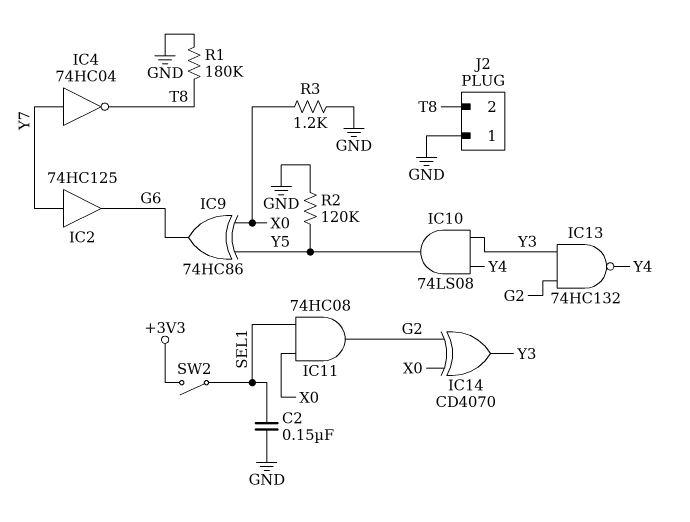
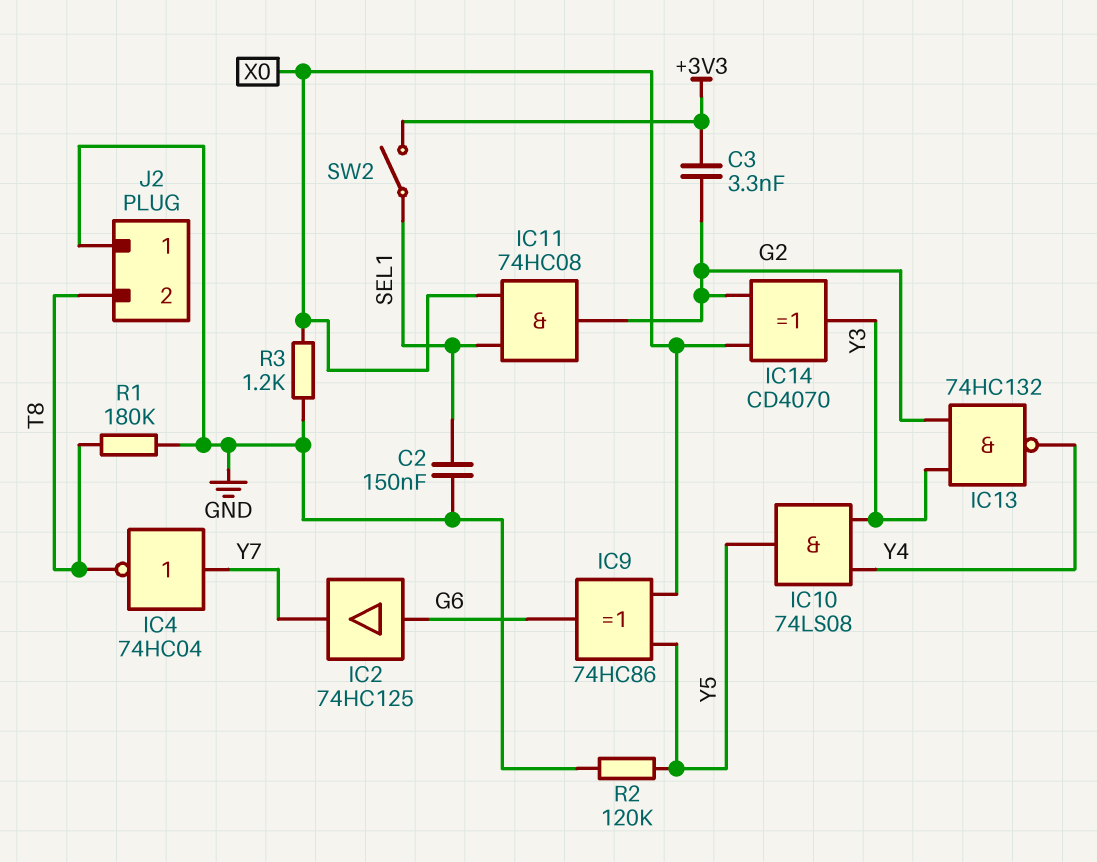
C3: none -> 3.3nF (+3V3, G2)
IC2: buffer 74HC125 (in Y7, out G6) -> buffer 74HC125 (in G6, out Y7)

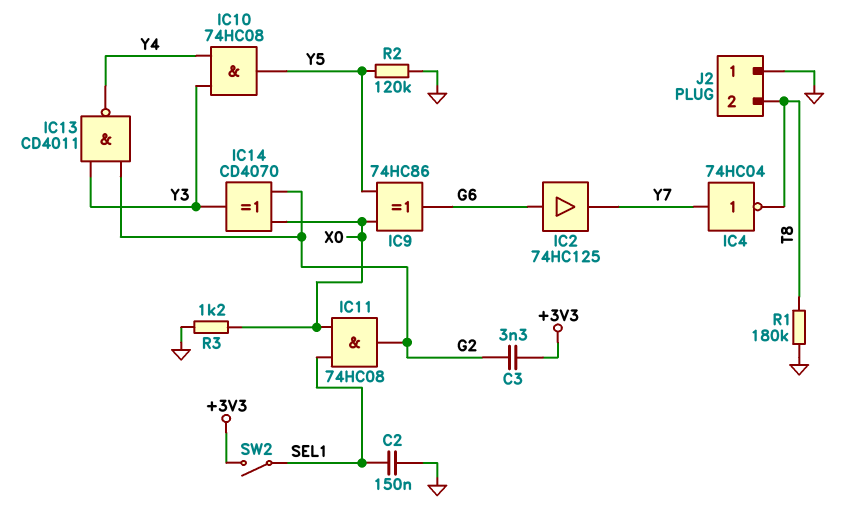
IC10: AND 74LS08 (in Y3, in Y4, out Y5) -> AND 74HC08 (in Y3, in Y4, out Y5)
IC13: NAND 74HC132 (in G2, in Y3, out Y4) -> NAND CD4011 (in G2, in Y3, out Y4)

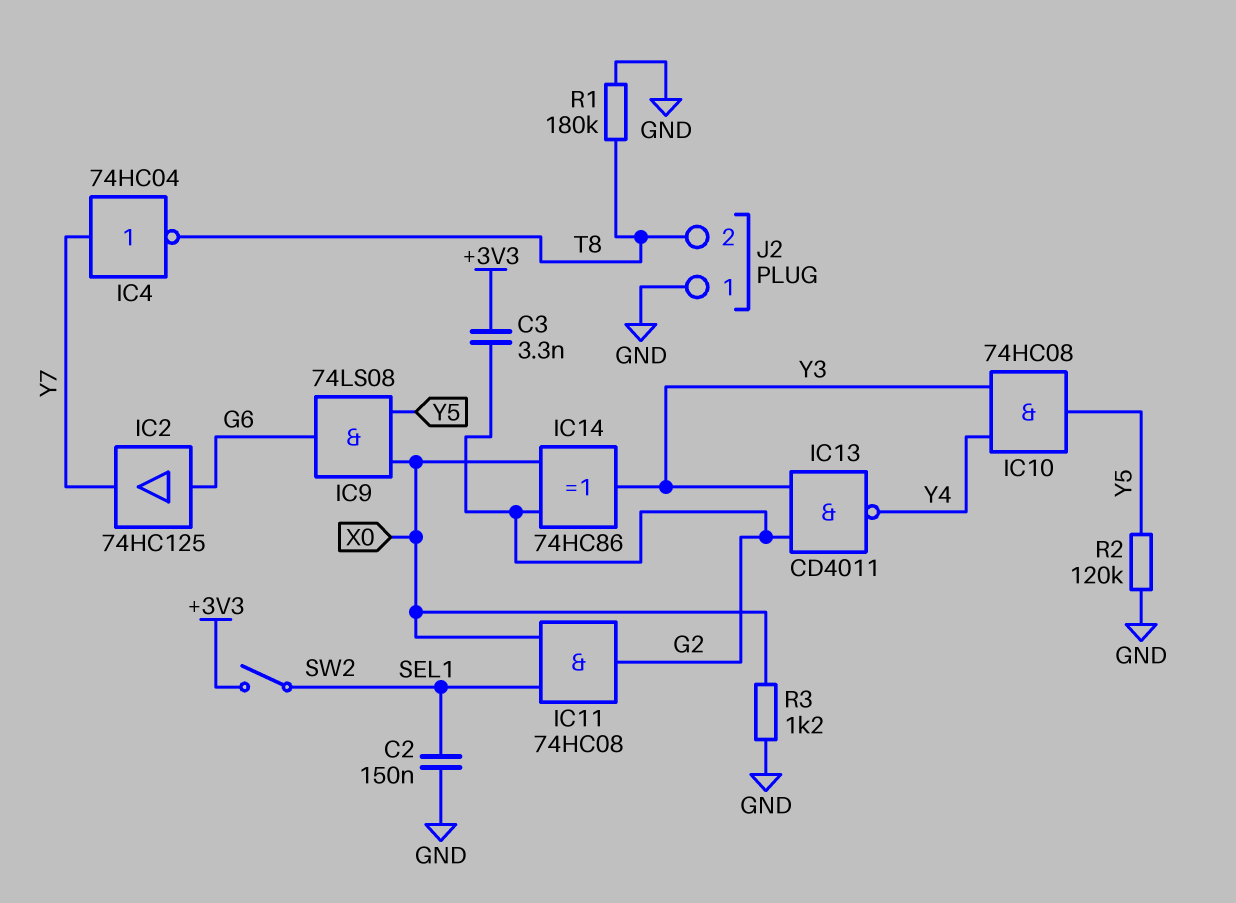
IC9: XOR 74HC86 (in X0, in Y5, out G6) -> AND 74LS08 (in X0, in Y5, out G6)
IC14: XOR CD4070 (in G2, in X0, out Y3) -> XOR 74HC86 (in G2, in X0, out Y3)

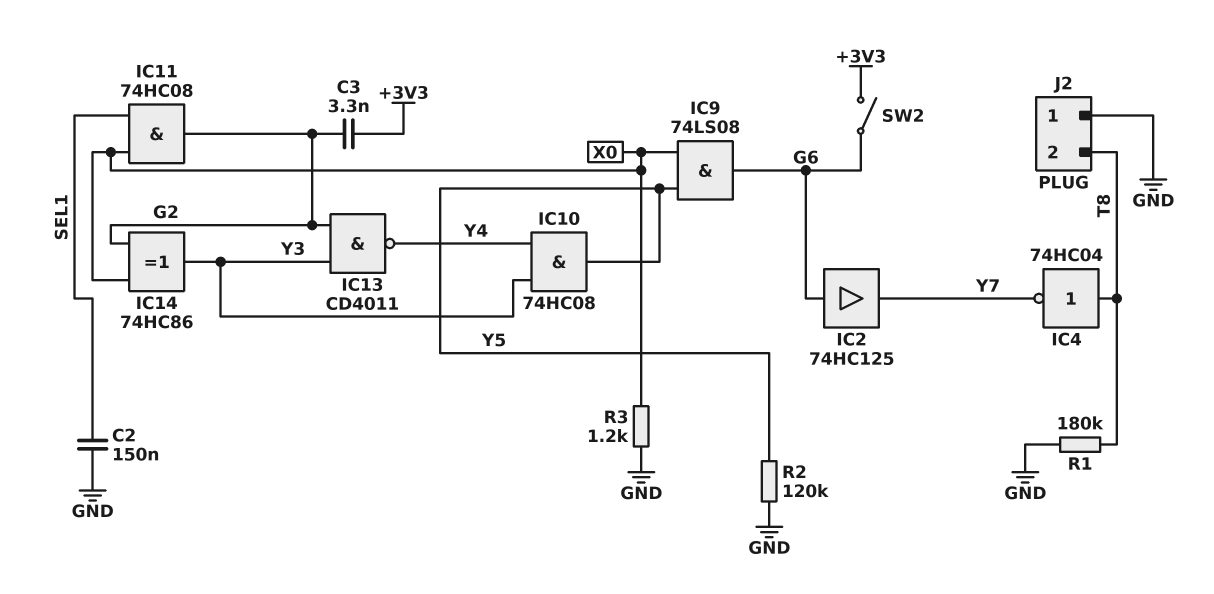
IC4: NOT 74HC04 (in Y7, out T8) -> NOT 74HC04 (in T8, out Y7)
SW2: switch (+3V3, SEL1) -> switch (+3V3, G6)

